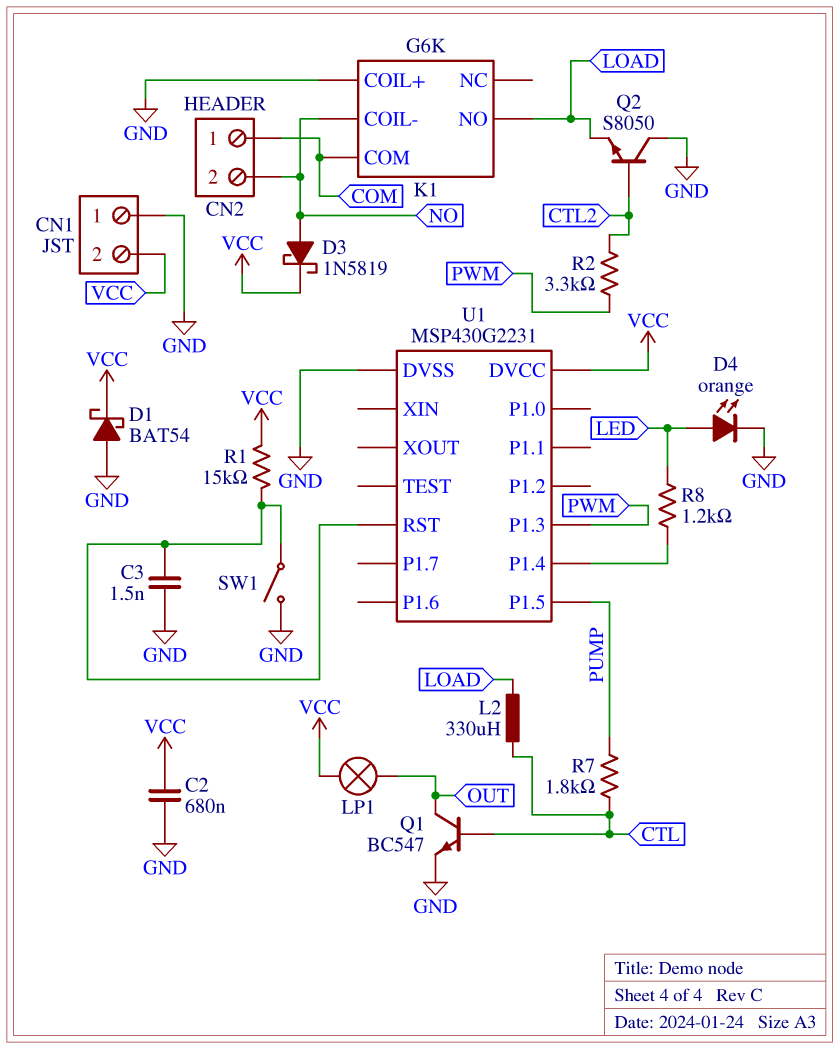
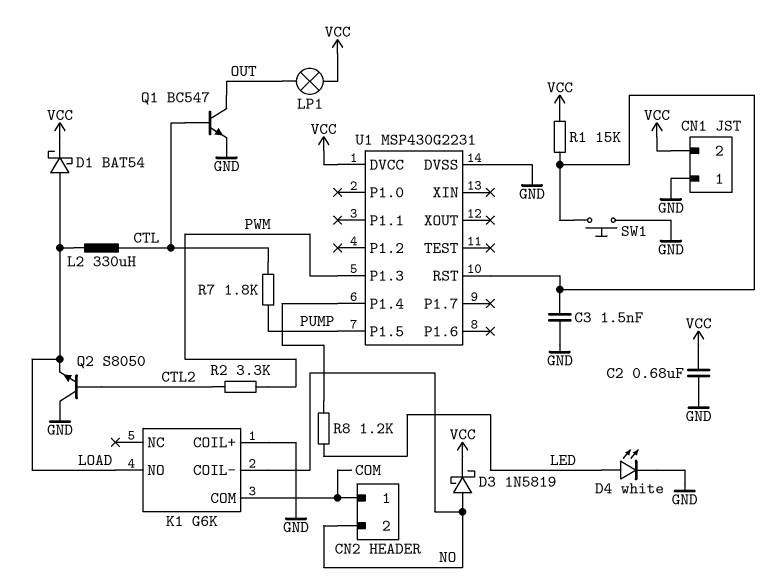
D1: schottky BAT54 (A GND, K VCC) -> schottky BAT54 (A LOAD, K VCC)
D4: LED orange (A LED, K GND) -> LED white (A LED, K GND)
SW1: switch (GND, U1/RST) -> button (GND, U1/RST)

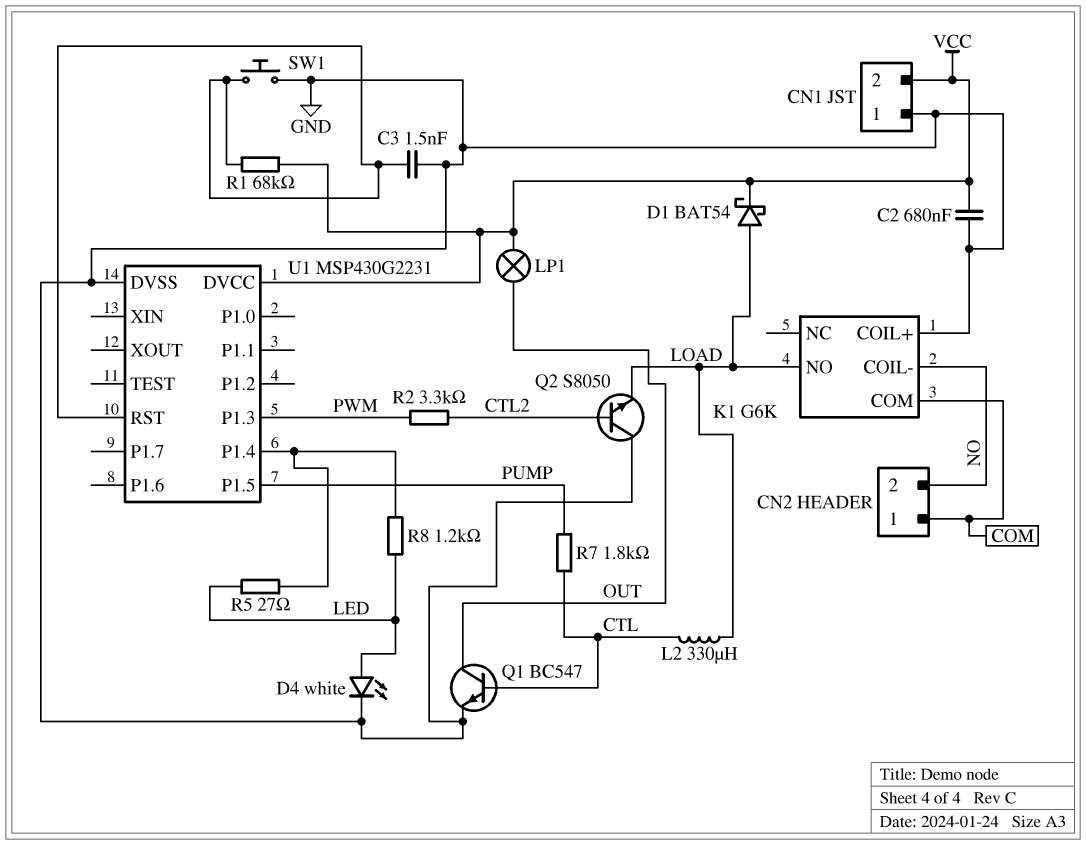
D3: schottky 1N5819 (A NO, K VCC) -> none
R1: 15k (U1/RST, VCC) -> 68k (U1/RST, VCC)
R5: none -> 27 (LED, U1/P1.4)

